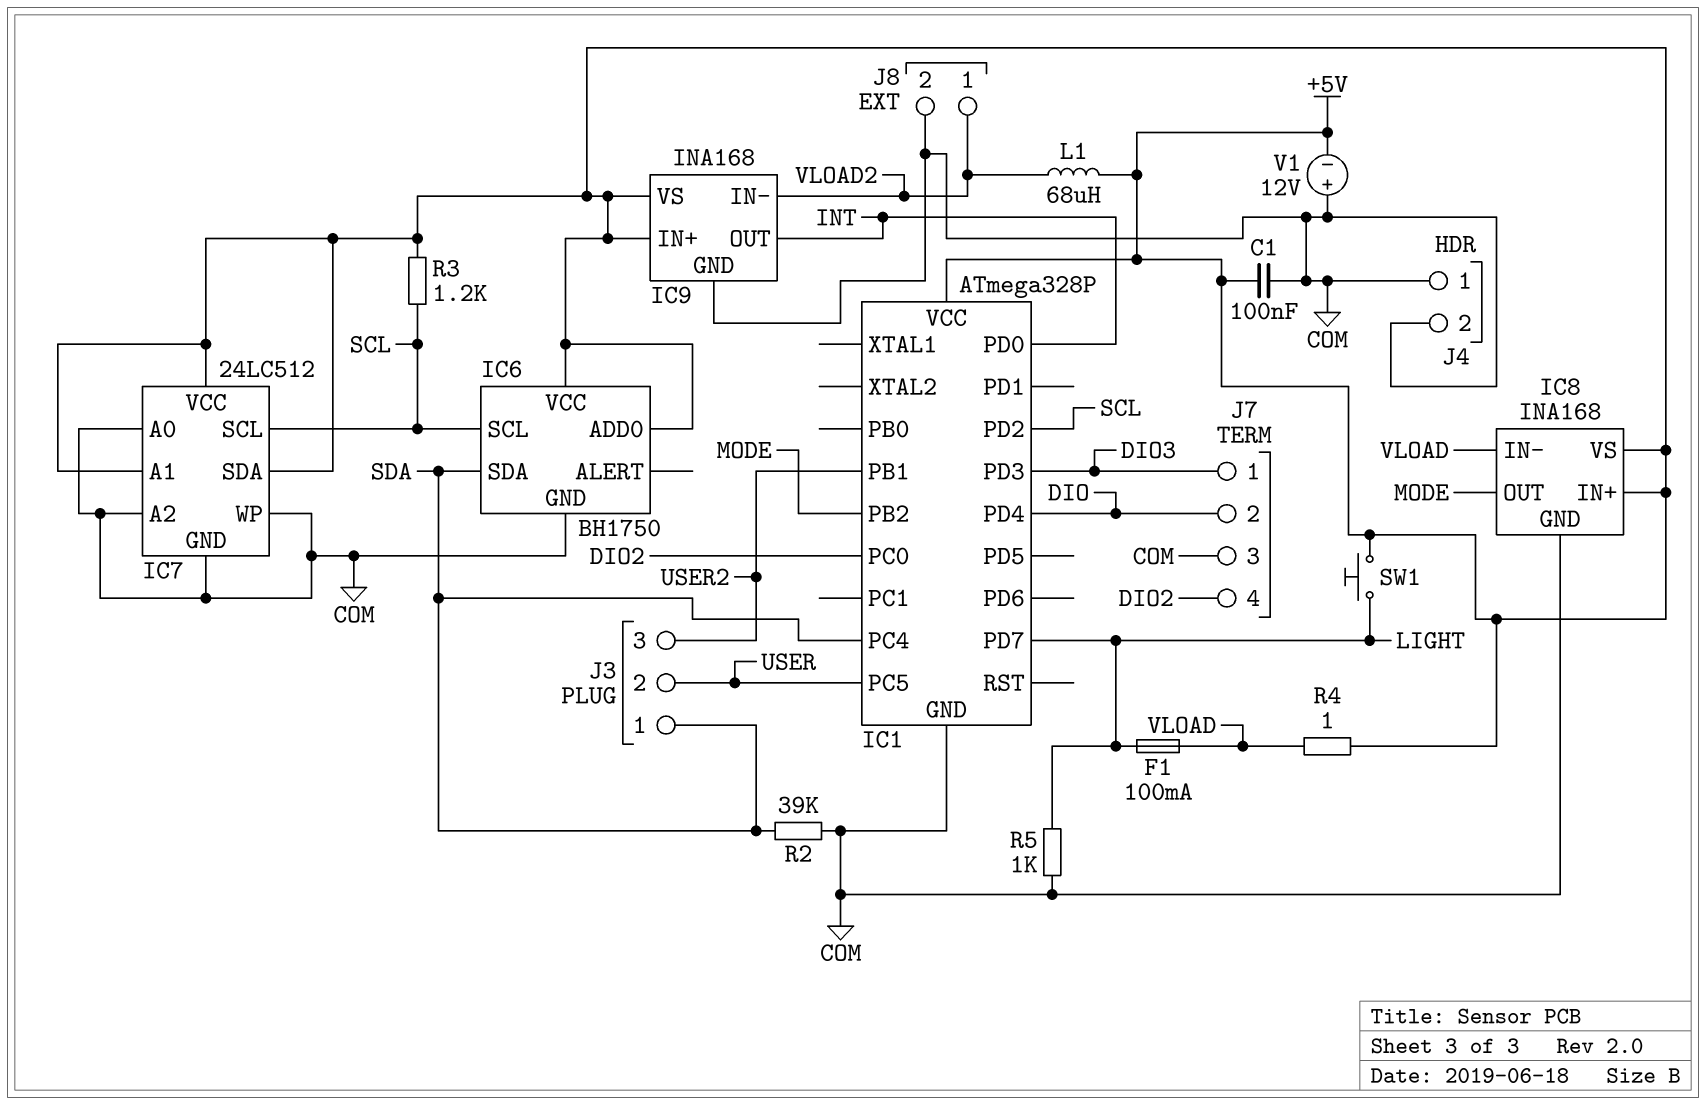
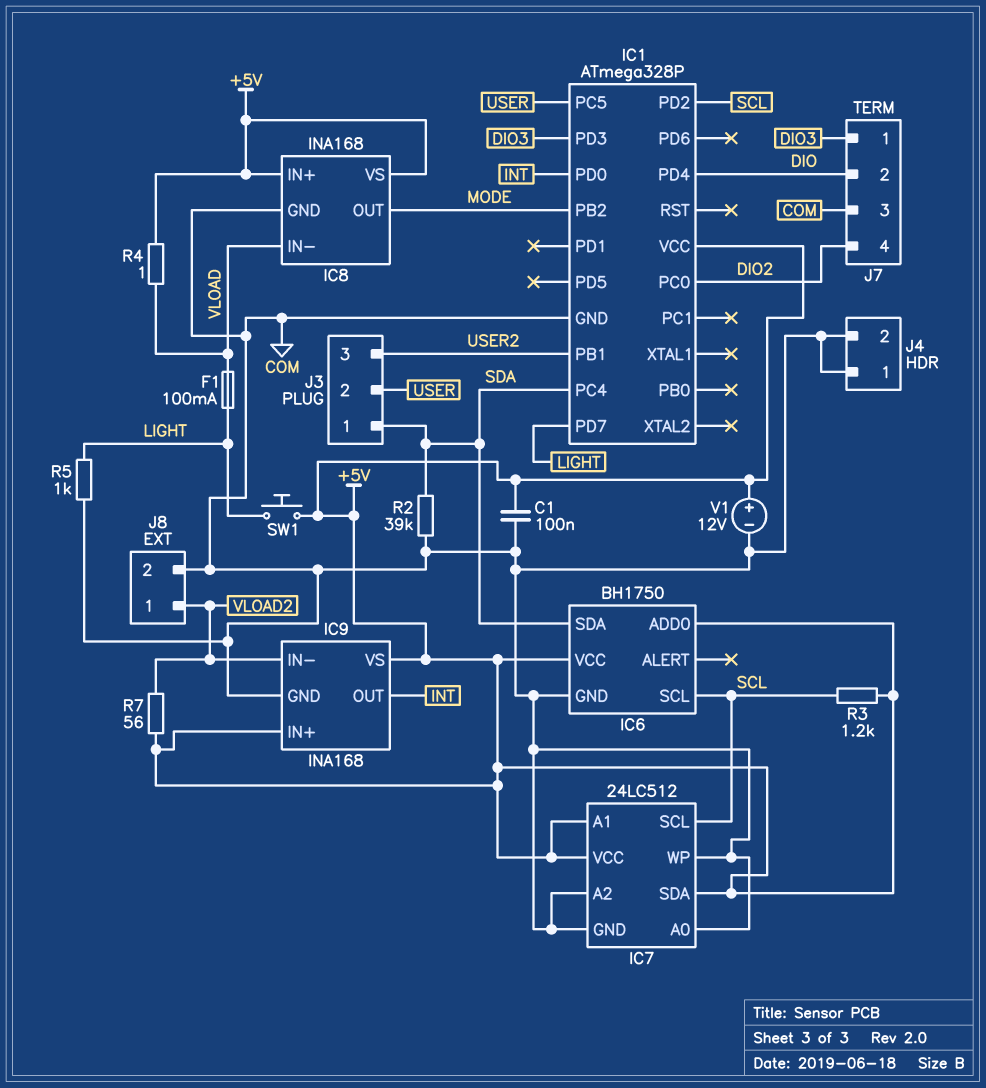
L1: 68uH (+5V, VLOAD2) -> none
R7: none -> 56 (+5V, VLOAD2)
V1: 12V (plus COM, minus +5V) -> 12V (plus +5V, minus COM)

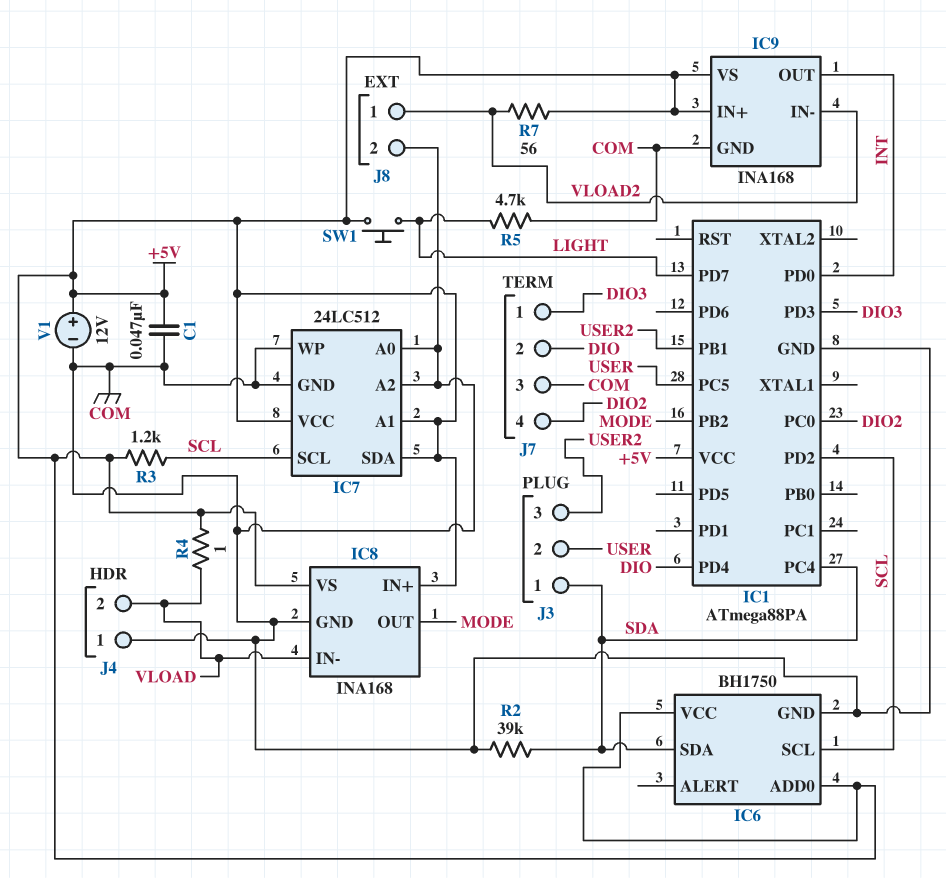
C1: 100nF (+5V, COM) -> 47nF (+5V, COM)
F1: 100mA (LIGHT, VLOAD) -> none
IC1: ATmega328P -> ATmega88PA
J4 pin 2: COM -> VLOAD
R5: 1k (COM, LIGHT) -> 4.7k (COM, LIGHT)

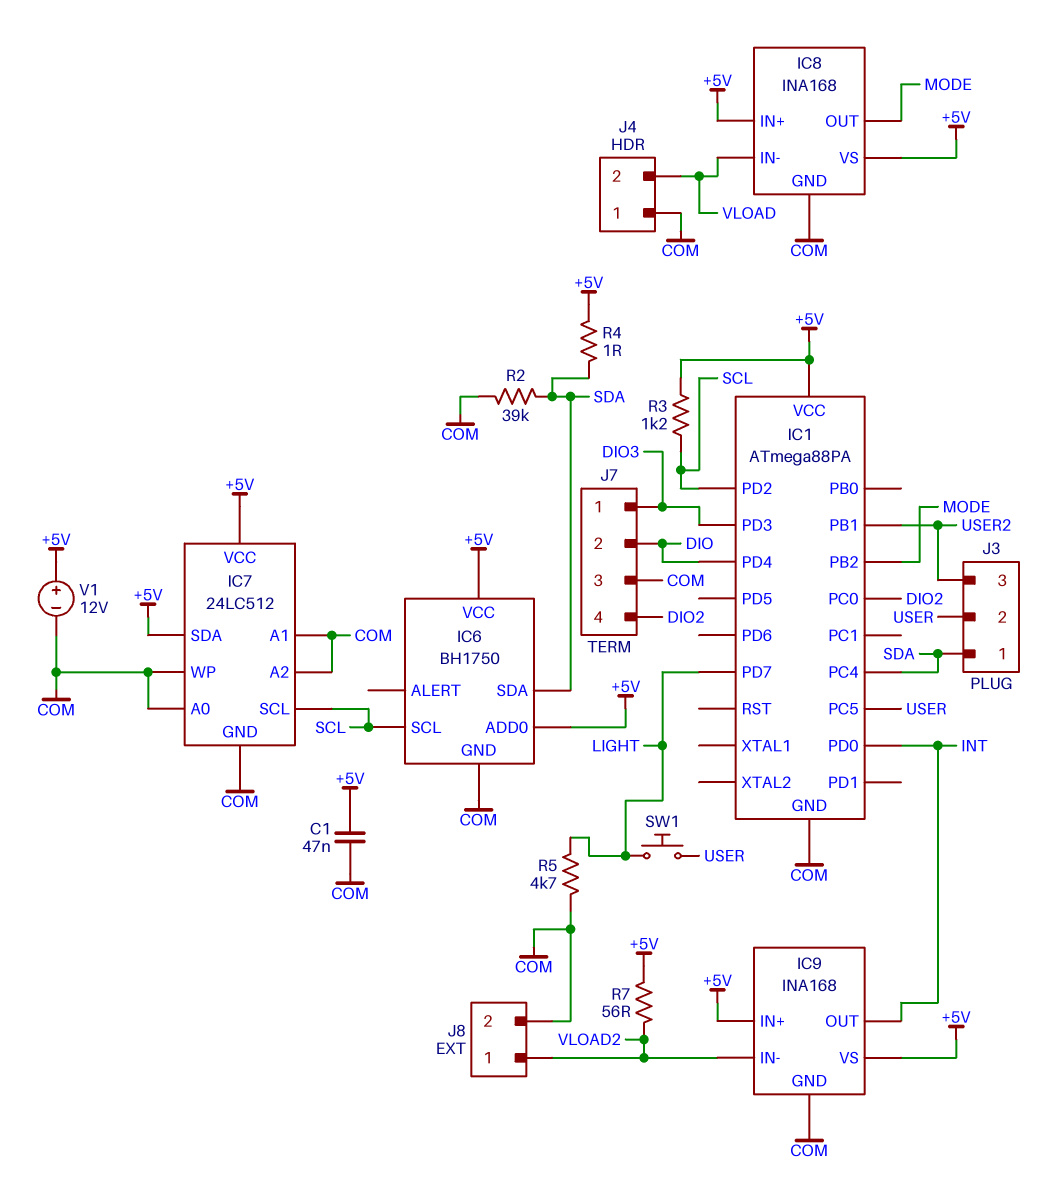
IC7 pin A1: +5V -> COM
R4: 1 (+5V, VLOAD) -> 1 (+5V, SDA)
SW1: button (+5V, LIGHT) -> button (LIGHT, USER)

